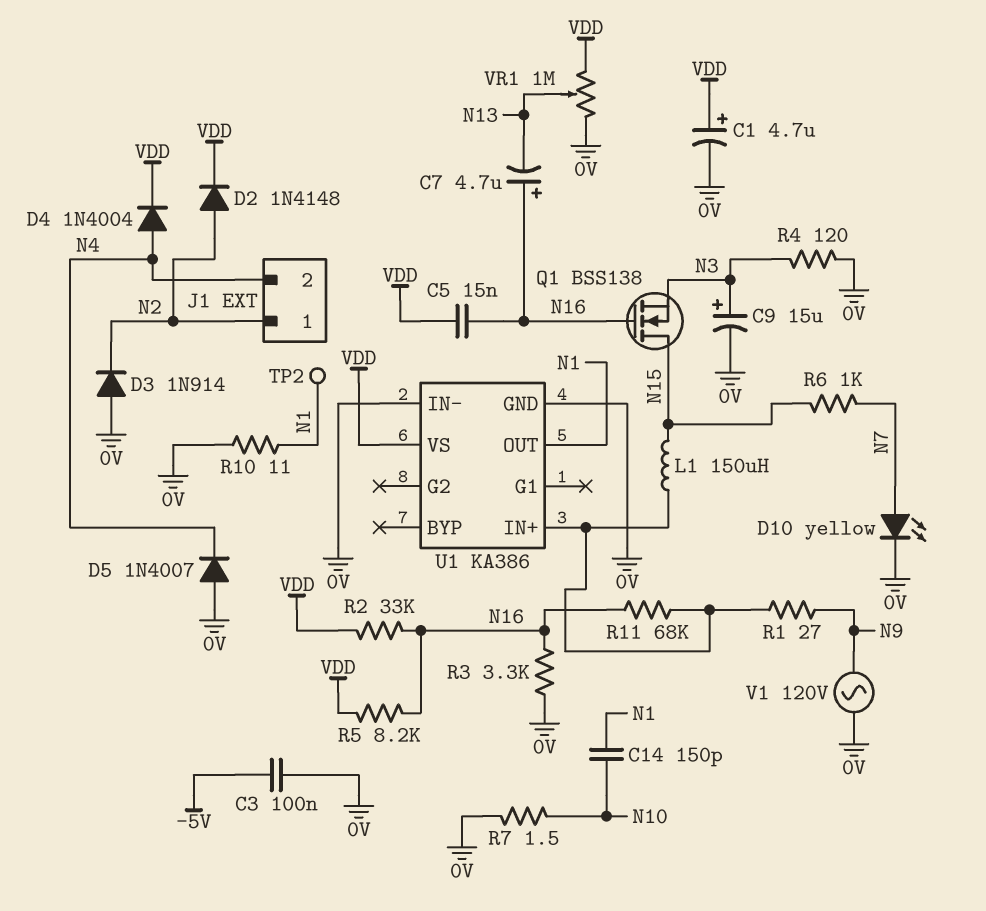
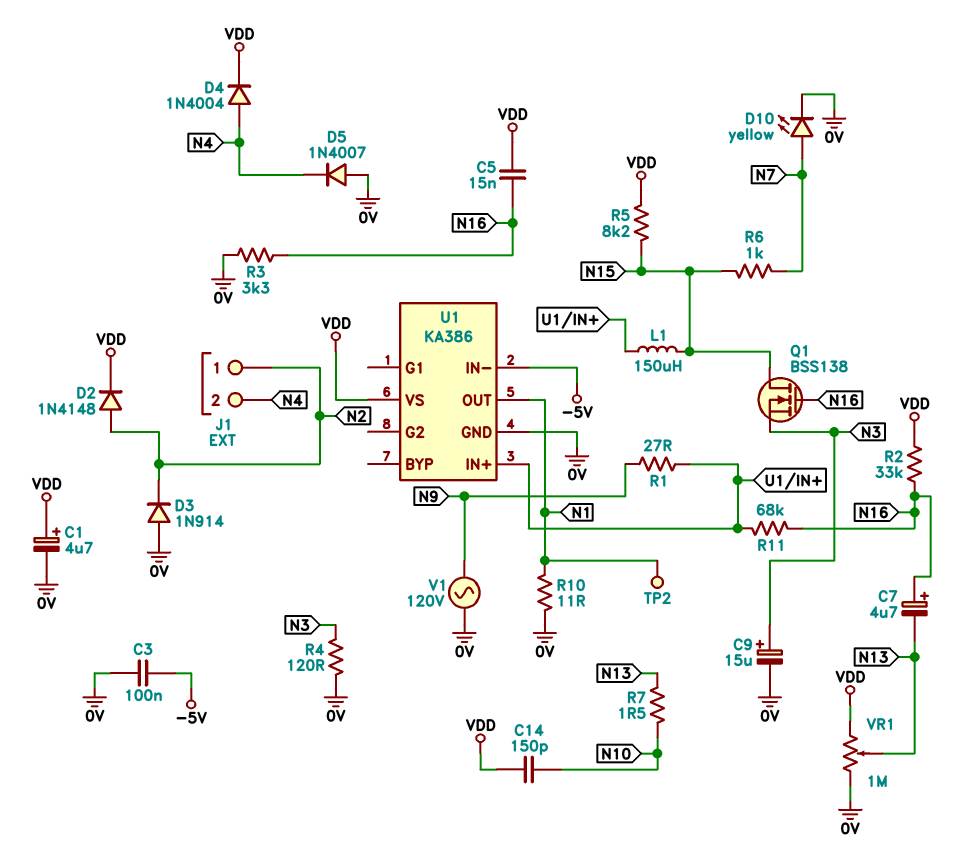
C14: 150pF (N1, N10) -> 150pF (N10, VDD)
R5: 8.2k (N16, VDD) -> 8.2k (N15, VDD)
R7: 1.5 (0V, N10) -> 1.5 (N10, N13)
U1 pin IN-: 0V -> -5V

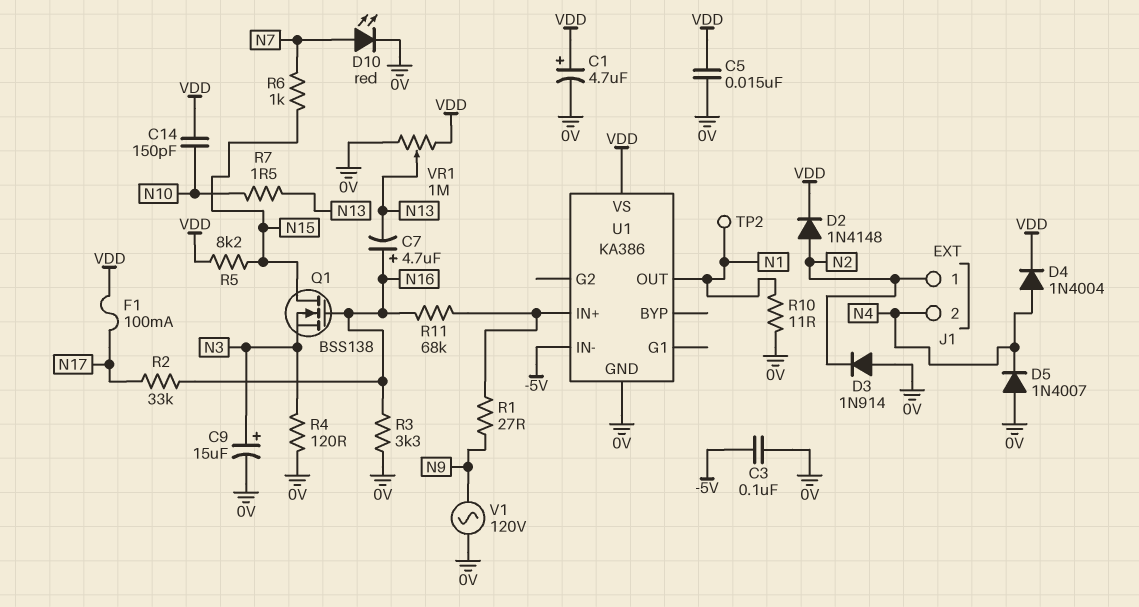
C5: 15nF (N16, VDD) -> 15nF (0V, VDD)
D10: LED yellow (A N7, K 0V) -> LED red (A N7, K 0V)
F1: none -> 100mA (N17, VDD)
L1: 150uH (N15, U1/IN+) -> none
R2: 33k (N16, VDD) -> 33k (N16, N17)

